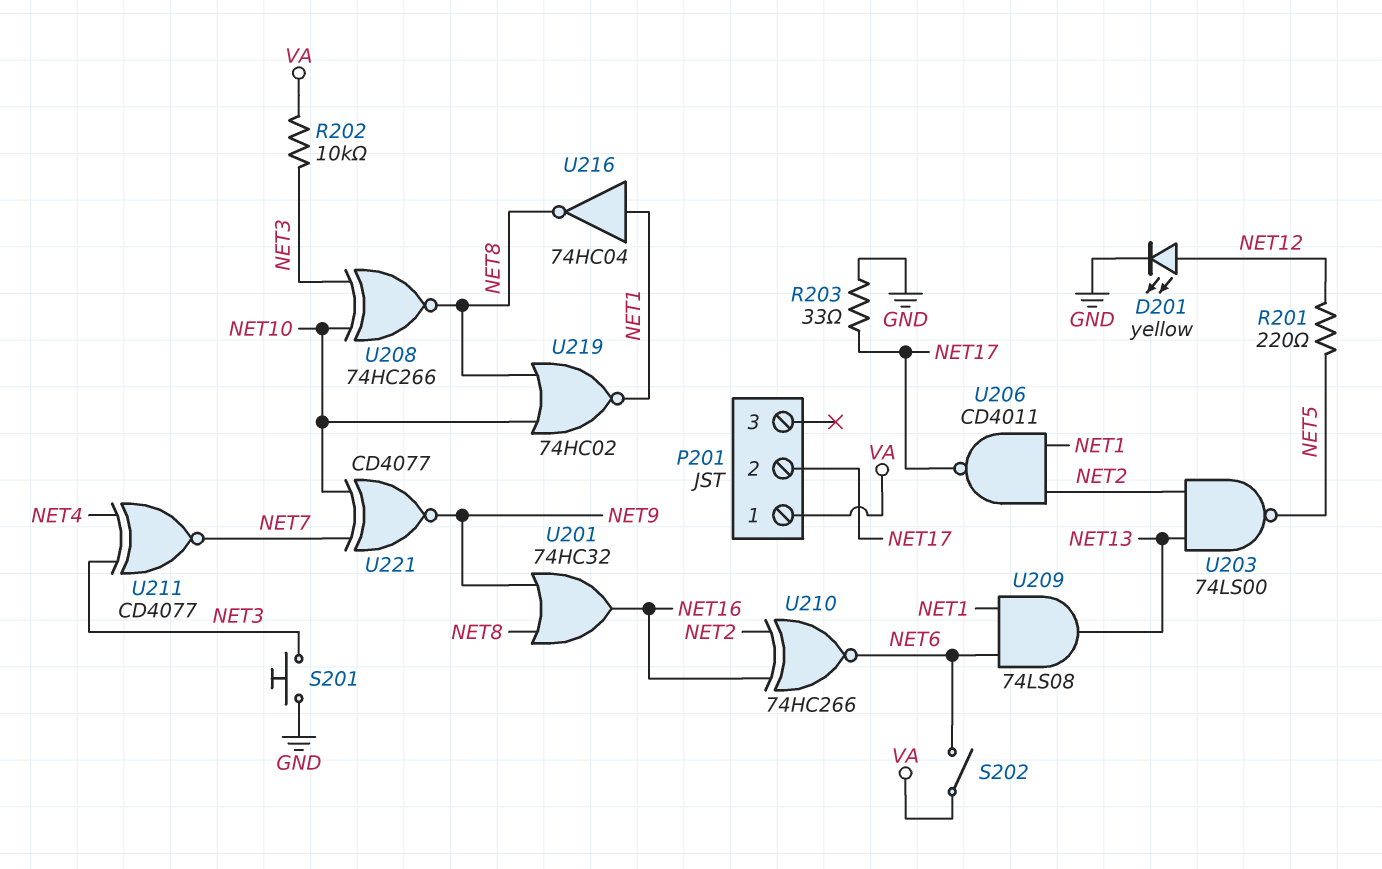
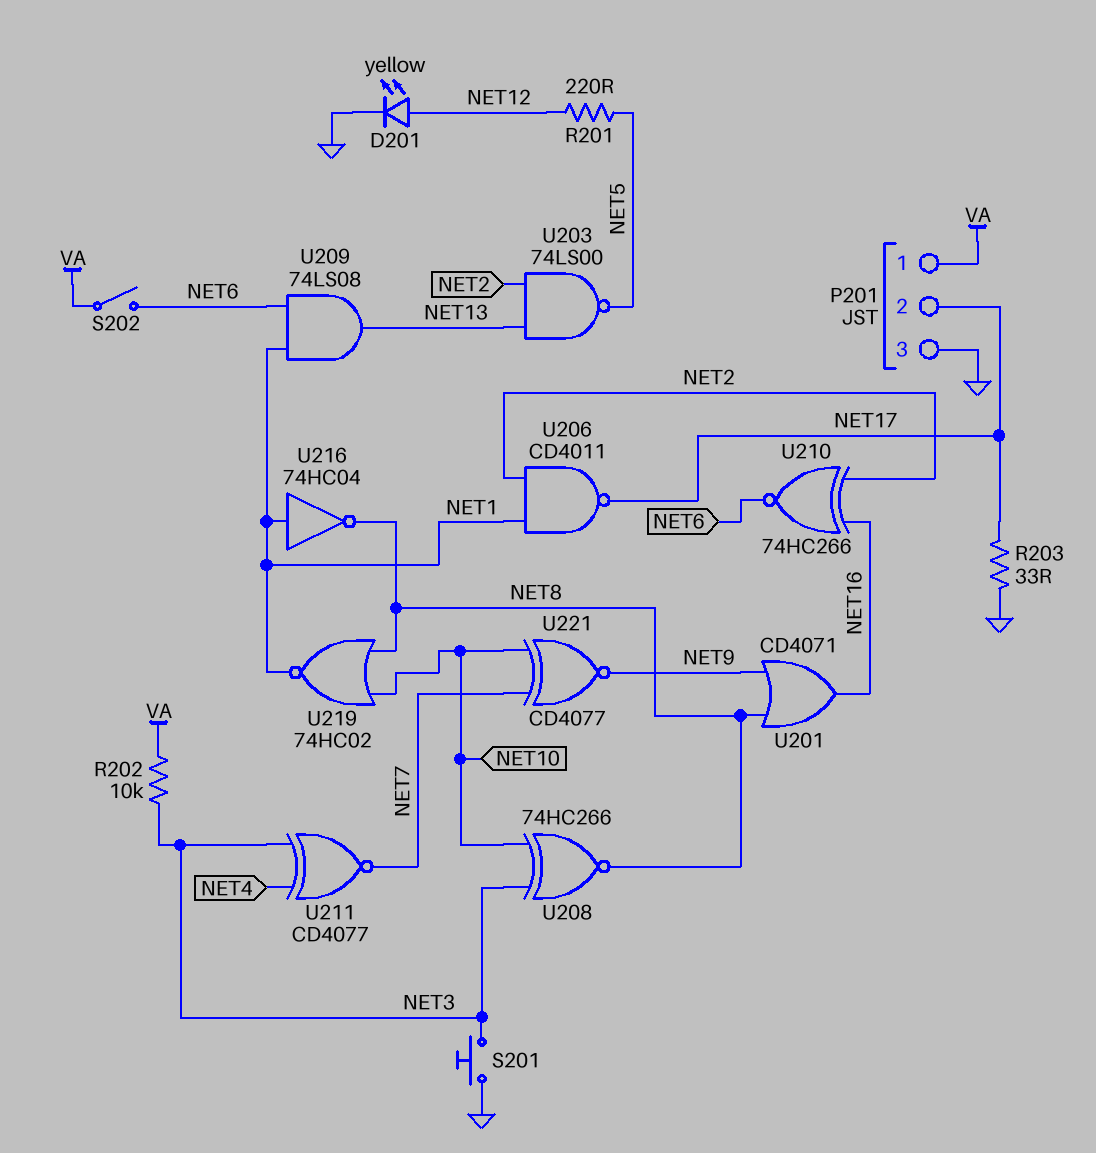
P201 pin 3: none -> GND
U201: OR 74HC32 (in NET8, in NET9, out NET16) -> OR CD4071 (in NET8, in NET9, out NET16)

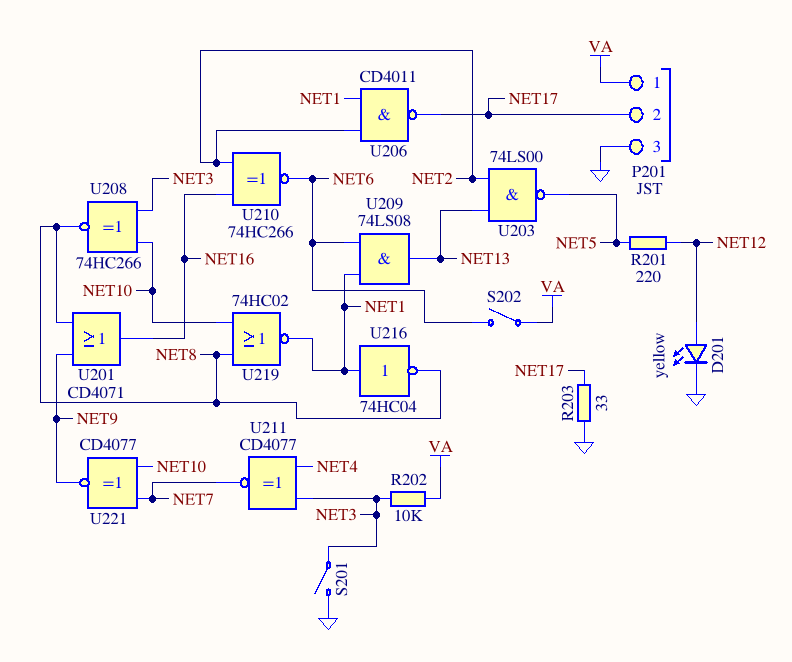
S201: button (GND, NET3) -> switch (GND, NET3)

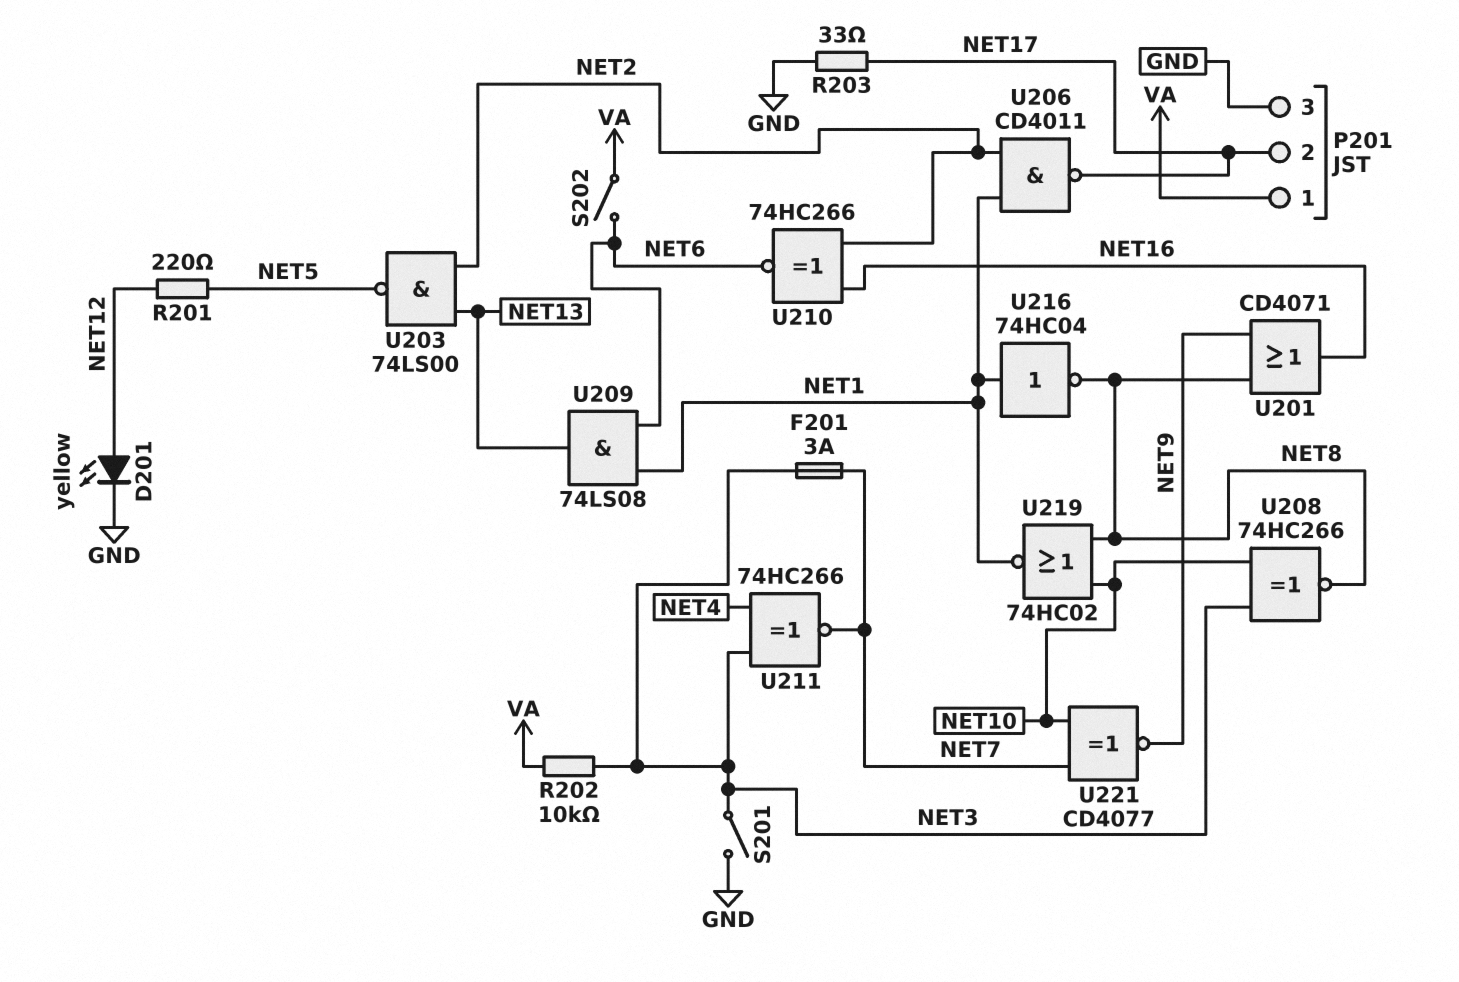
F201: none -> 3A (NET3, NET7)
U211: XNOR CD4077 (in NET3, in NET4, out NET7) -> XNOR 74HC266 (in NET3, in NET4, out NET7)

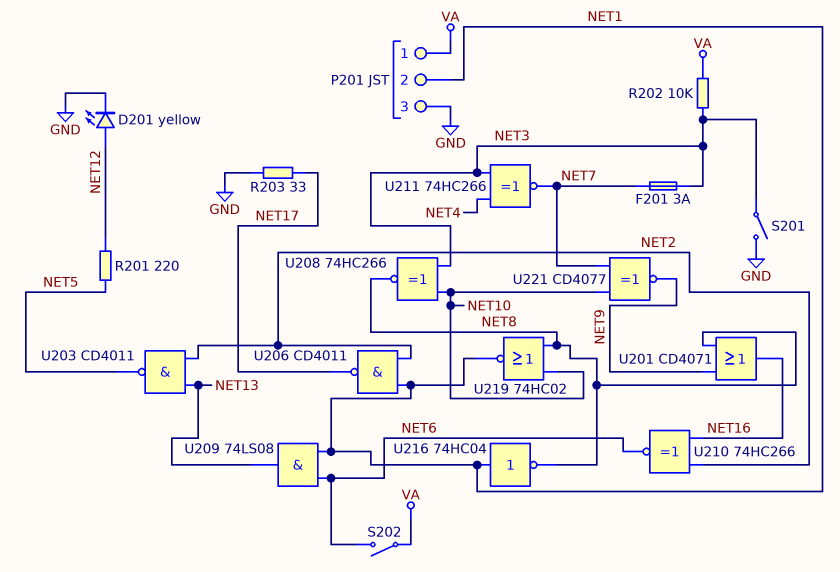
P201 pin 2: NET17 -> NET1
U203: NAND 74LS00 (in NET2, in NET13, out NET5) -> NAND CD4011 (in NET2, in NET13, out NET5)

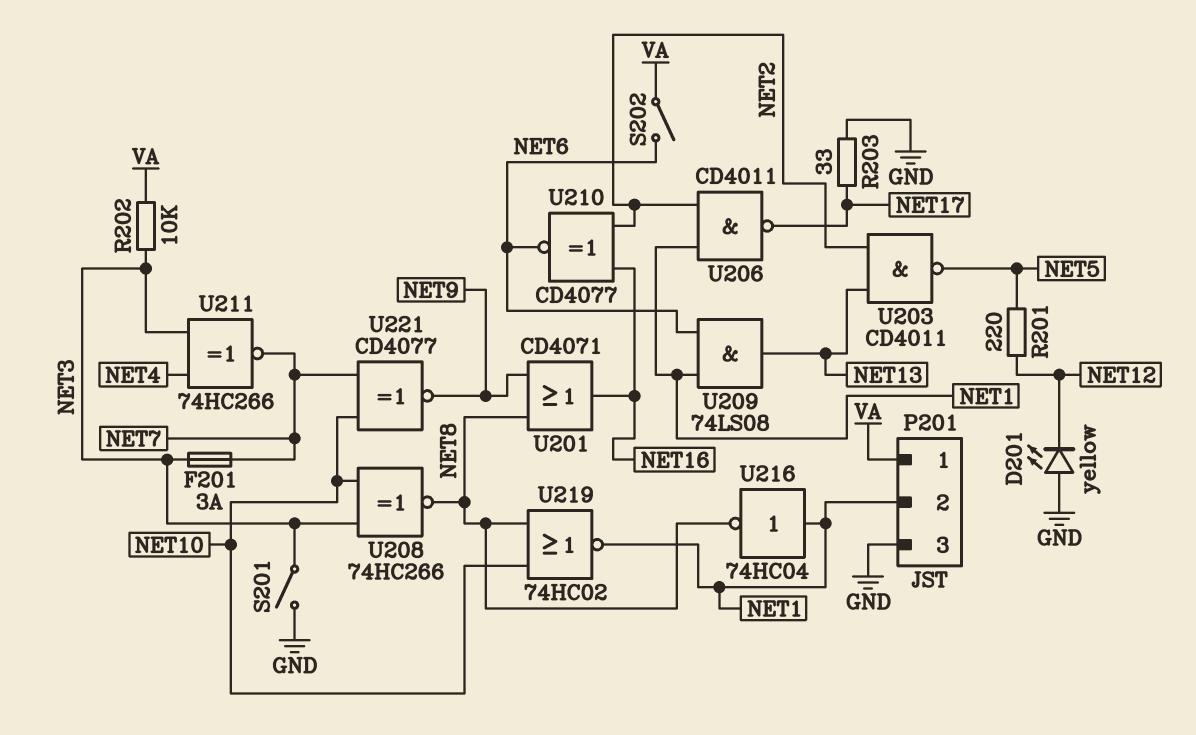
D201: LED yellow (A NET12, K GND) -> LED yellow (A GND, K NET12)
U210: XNOR 74HC266 (in NET2, in NET16, out NET6) -> XNOR CD4077 (in NET2, in NET16, out NET6)

